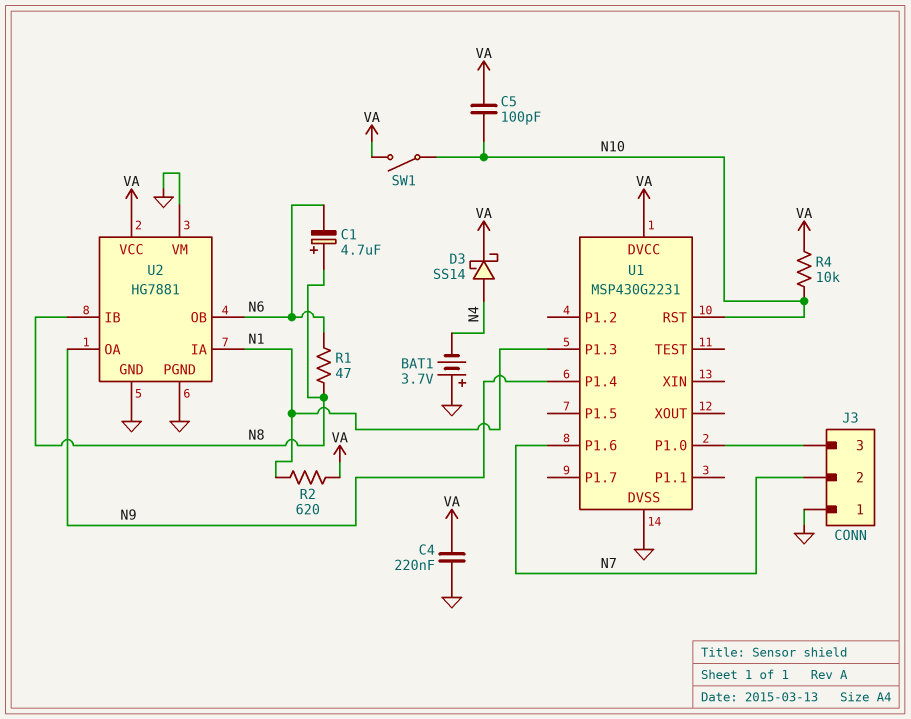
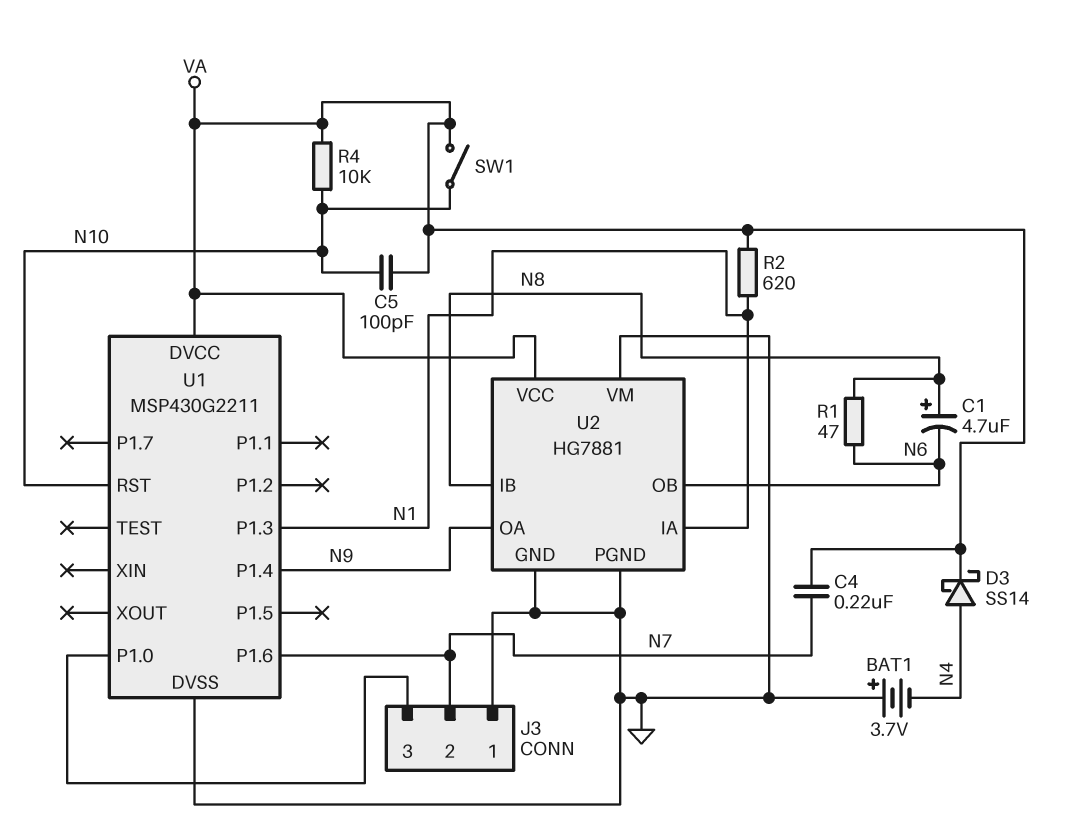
C4: 220nF (GND, VA) -> 220nF (N7, VA)
U1: MSP430G2231 -> MSP430G2211

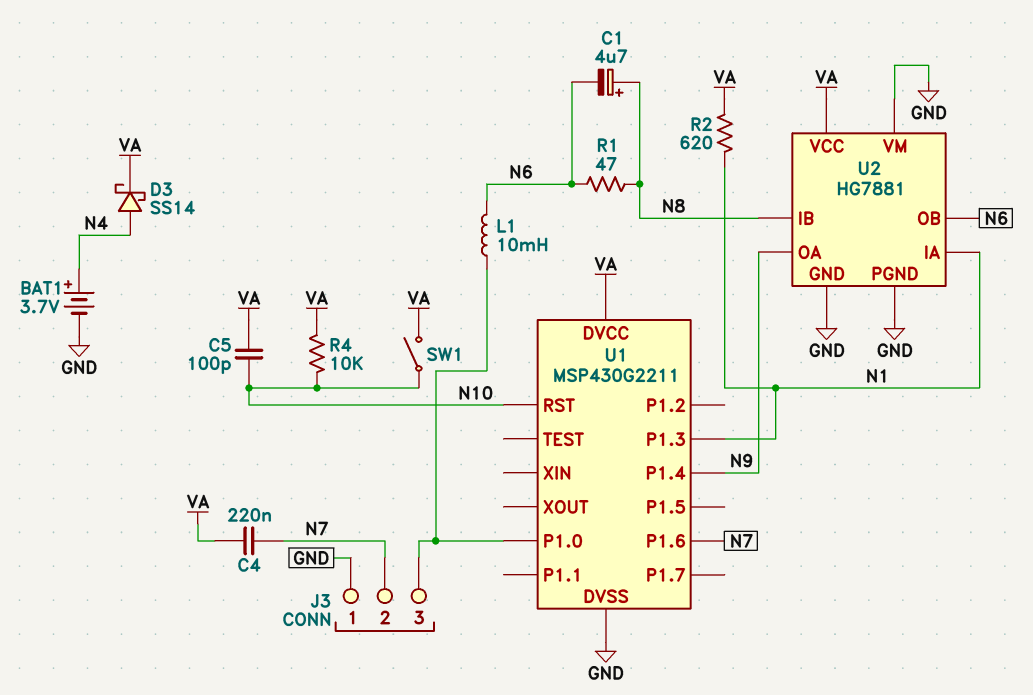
BAT1: 3.7V (plus GND, minus N4) -> 3.7V (plus N4, minus GND)
L1: none -> 10mH (J3/3, N6)

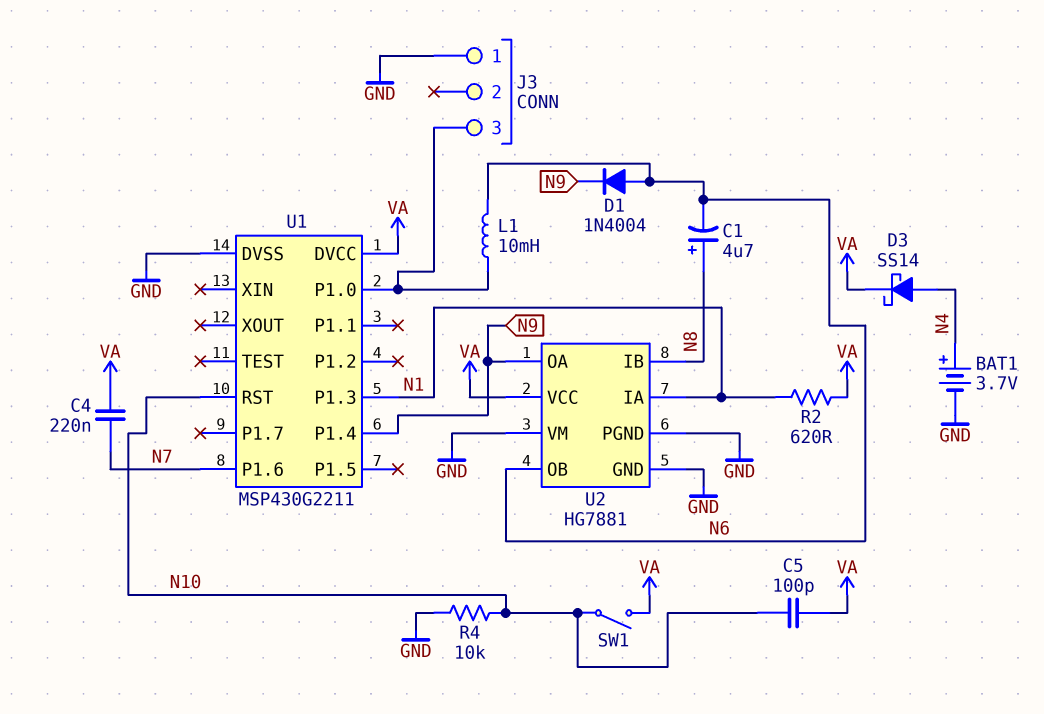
D1: none -> diode 1N4004 (A N6, K N9)
J3 pin 2: N7 -> none
R1: 47 (N6, N8) -> none
R4: 10k (N10, VA) -> 10k (GND, N10)

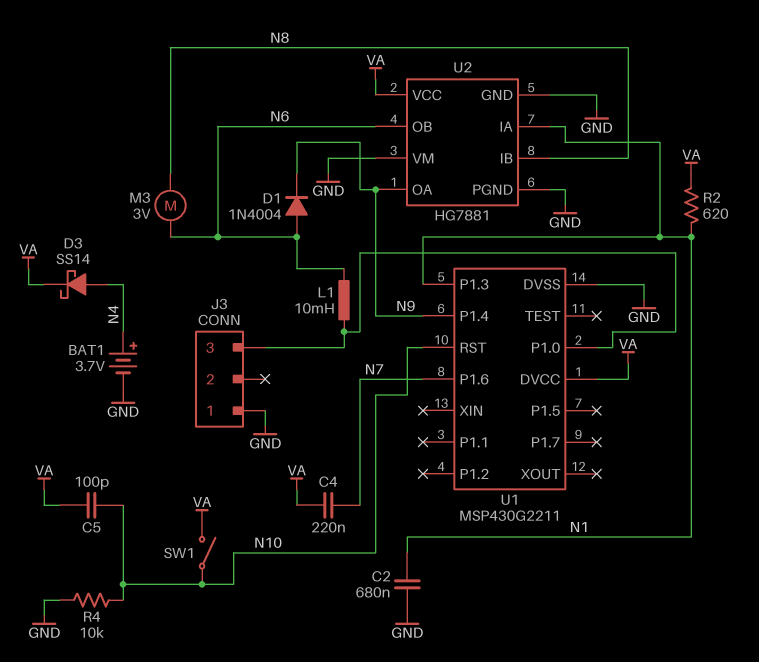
C1: 4.7uF (plus N8, minus N6) -> none
C2: none -> 680nF (GND, N1)
M3: none -> motor 3V (N6, N8)

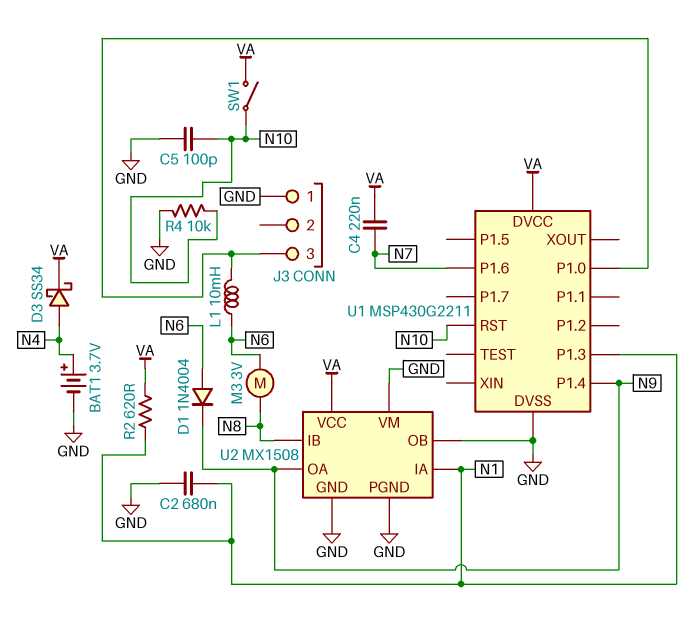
C5: 100pF (N10, VA) -> 100pF (GND, N10)
D3: schottky SS14 (A N4, K VA) -> schottky SS34 (A N4, K VA)
U2: HG7881 -> MX1508
U2 pin OB: N6 -> GND

